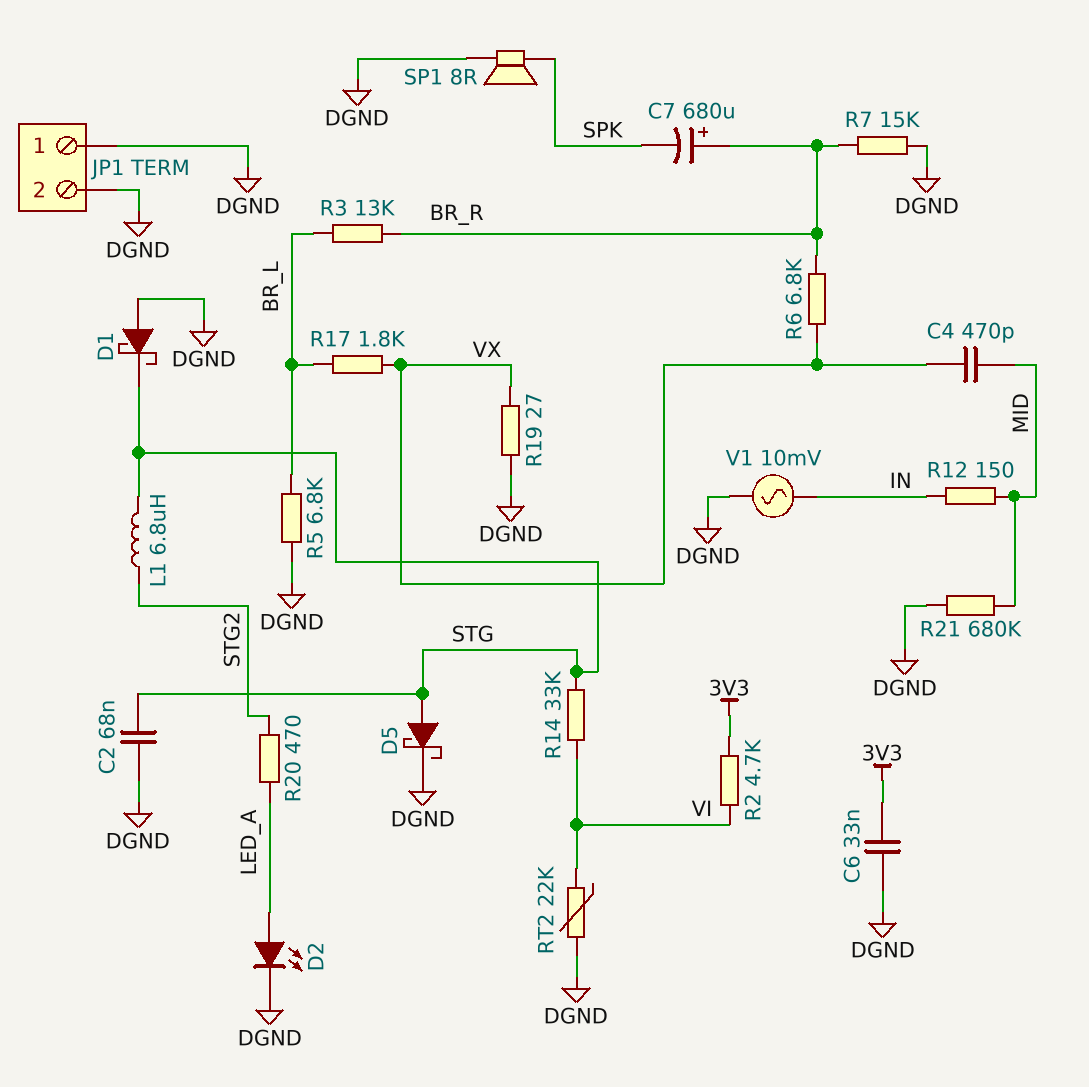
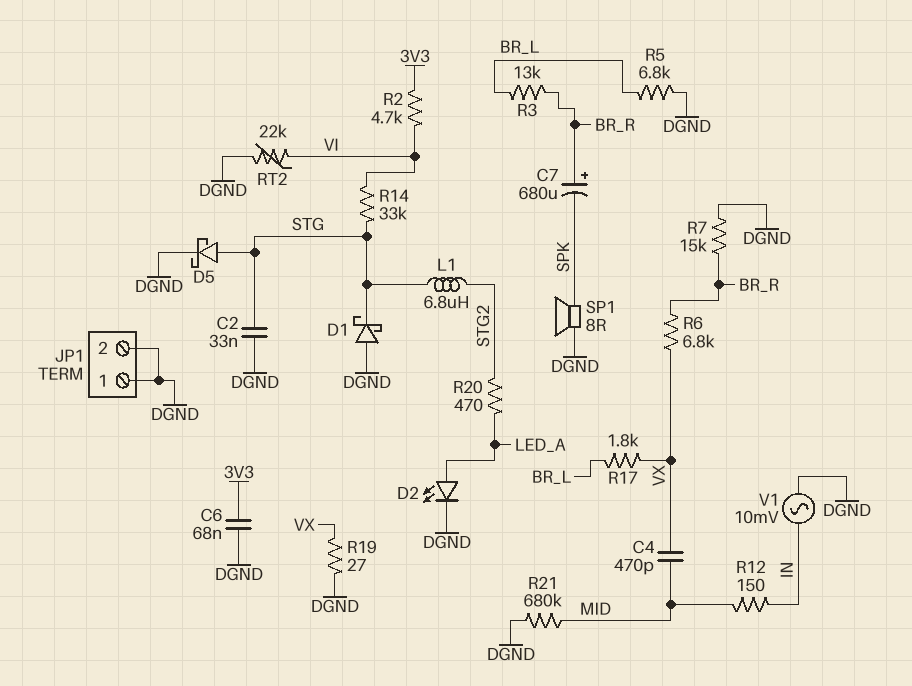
C2: 68nF (DGND, STG) -> 33nF (DGND, STG)
C6: 33nF (3V3, DGND) -> 68nF (3V3, DGND)

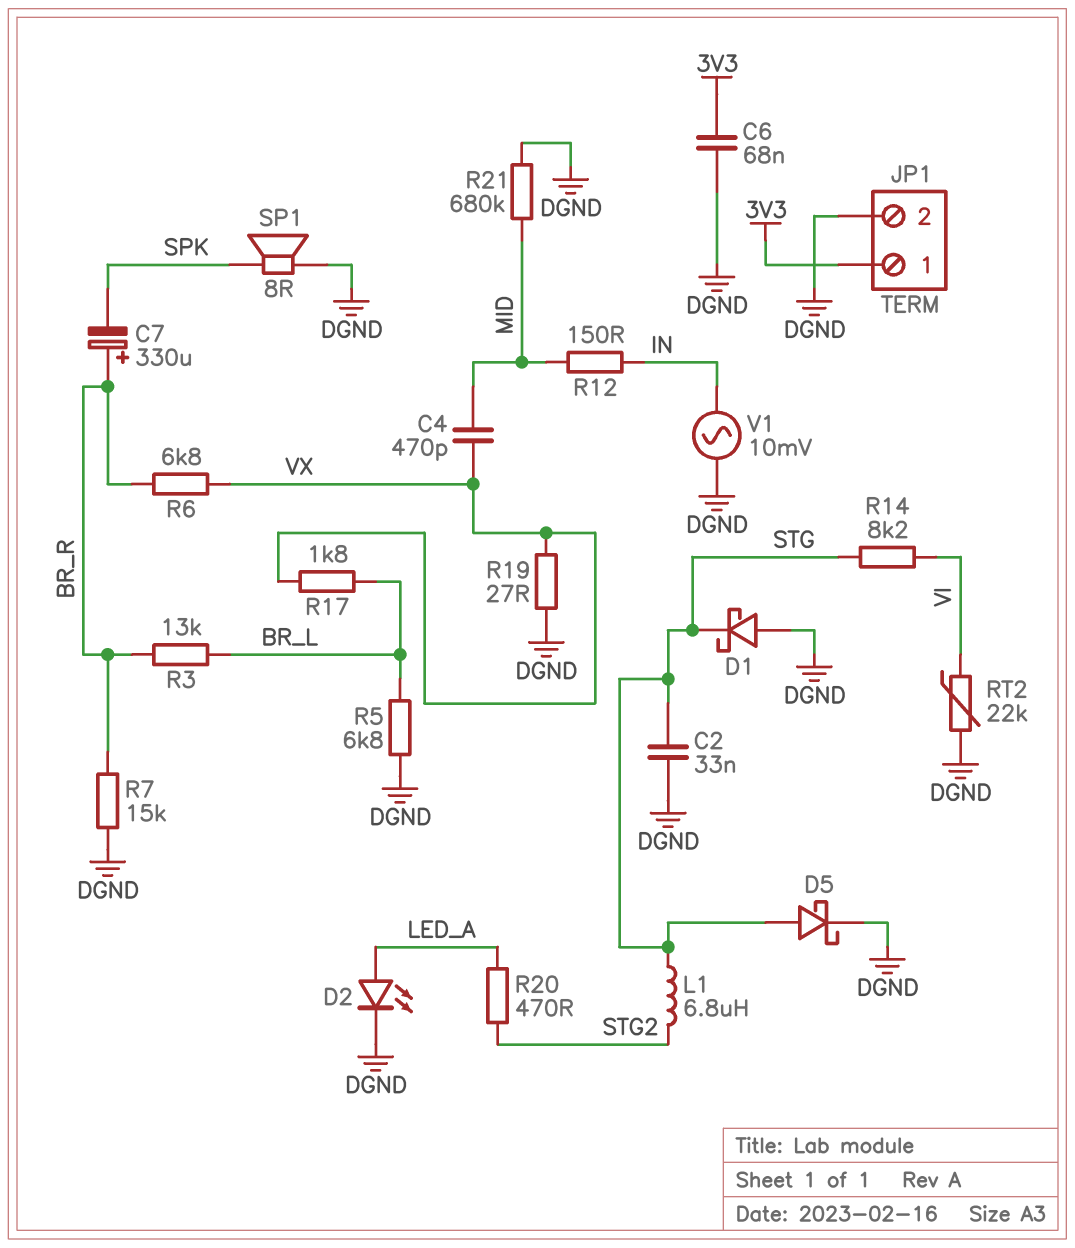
C7: 680uF (plus BR_R, minus SPK) -> 330uF (plus BR_R, minus SPK)
JP1 pin 1: DGND -> 3V3
R2: 4.7k (3V3, VI) -> none
R14: 33k (STG, VI) -> 8.2k (STG, VI)

